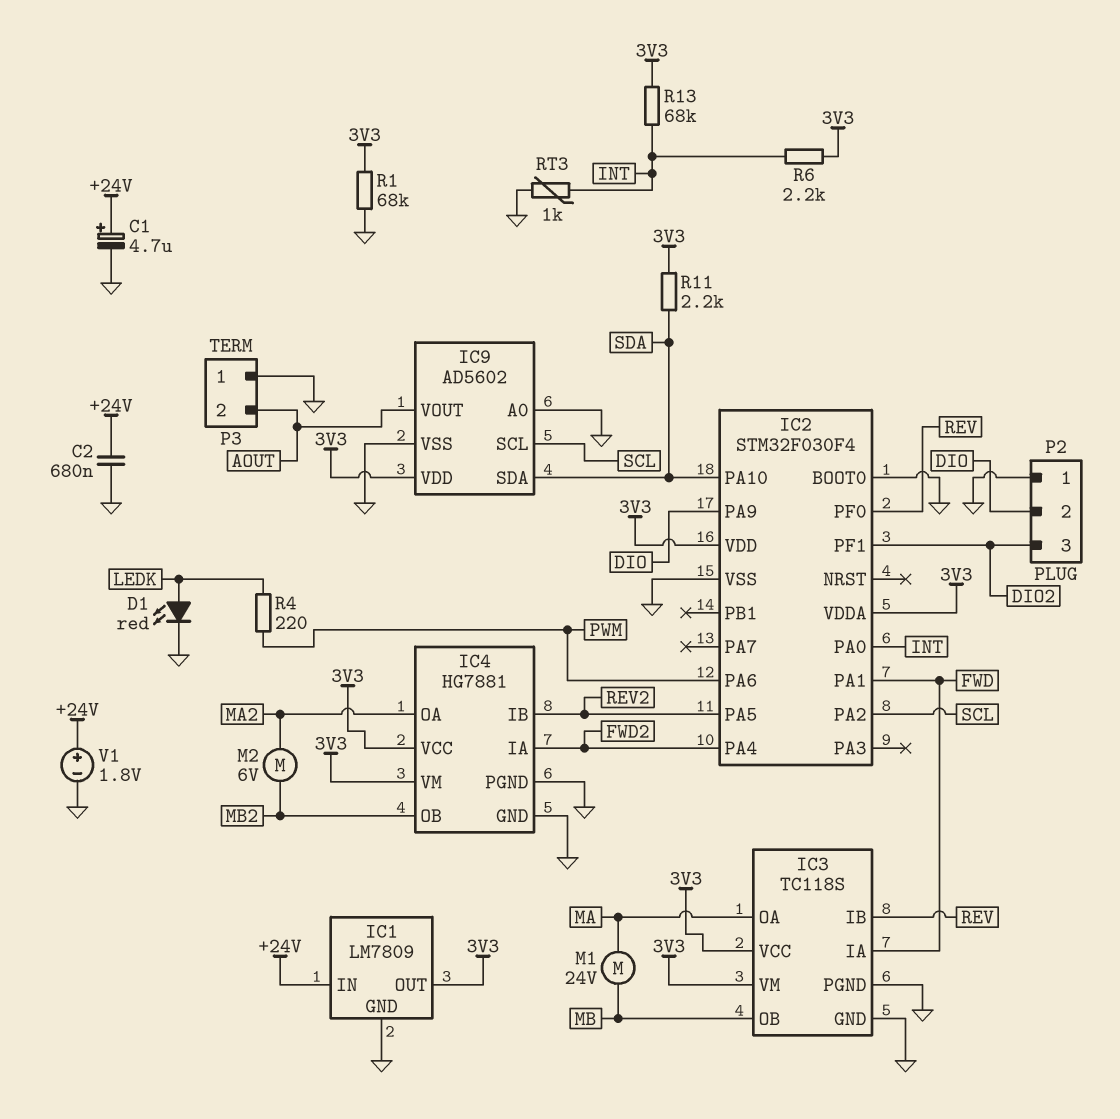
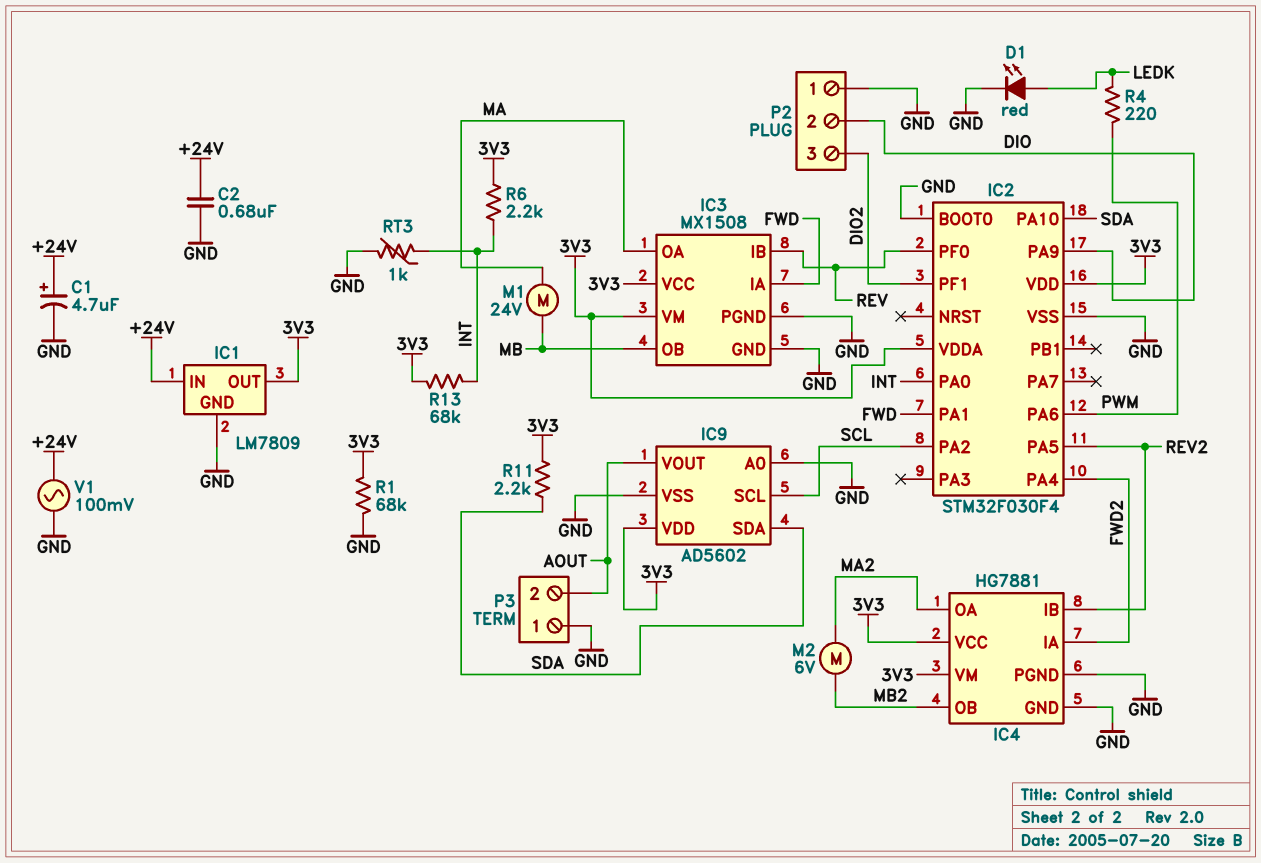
IC3: TC118S -> MX1508
V1: 1.8V (plus +24V, minus GND) -> AC 100mV (+24V, GND)

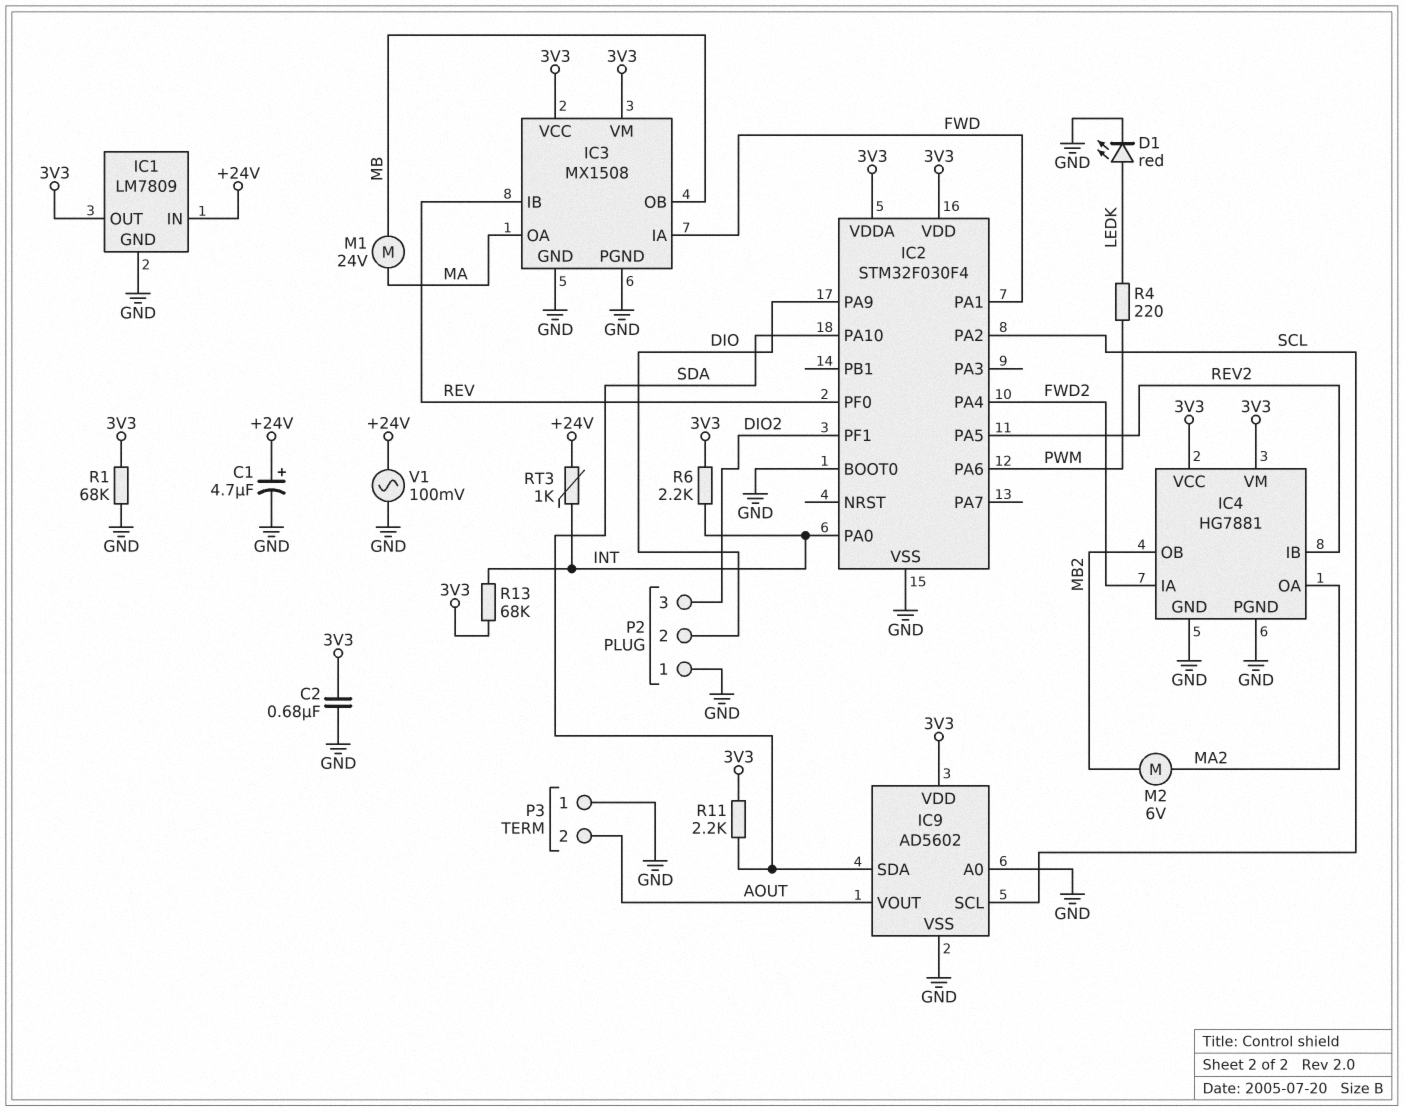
C2: 680nF (+24V, GND) -> 680nF (3V3, GND)
RT3: 1k (GND, INT) -> 1k (+24V, INT)

